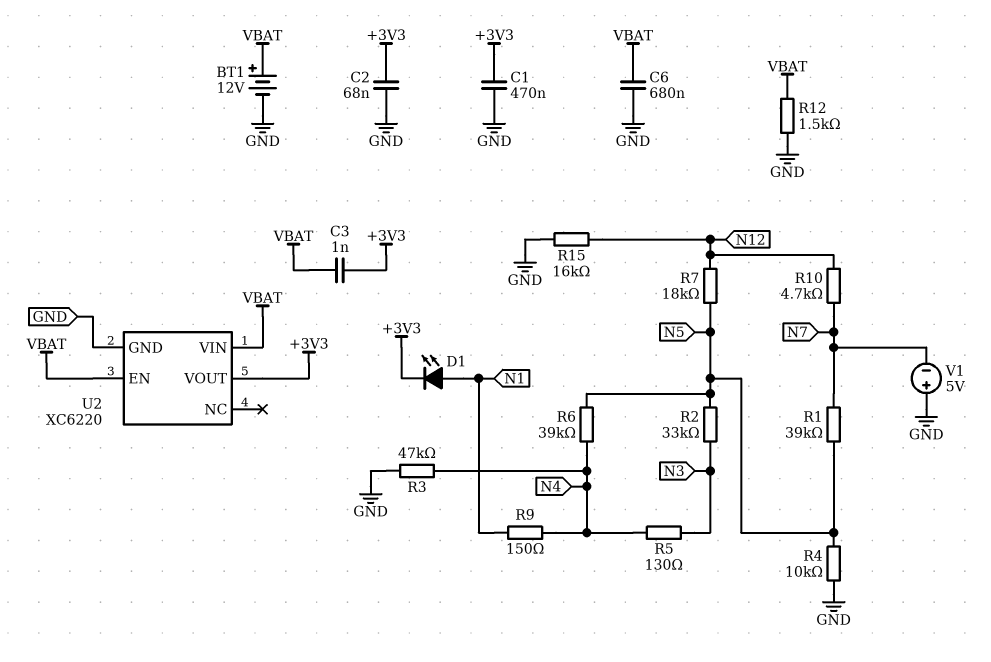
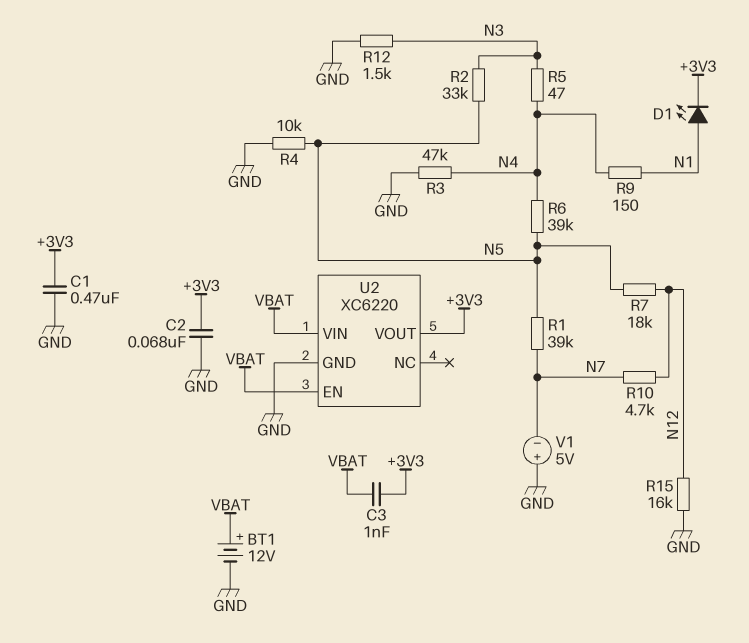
C6: 680nF (GND, VBAT) -> none
R5: 130 (N3, N4) -> 47 (N3, N4)
R12: 1.5k (GND, VBAT) -> 1.5k (GND, N3)

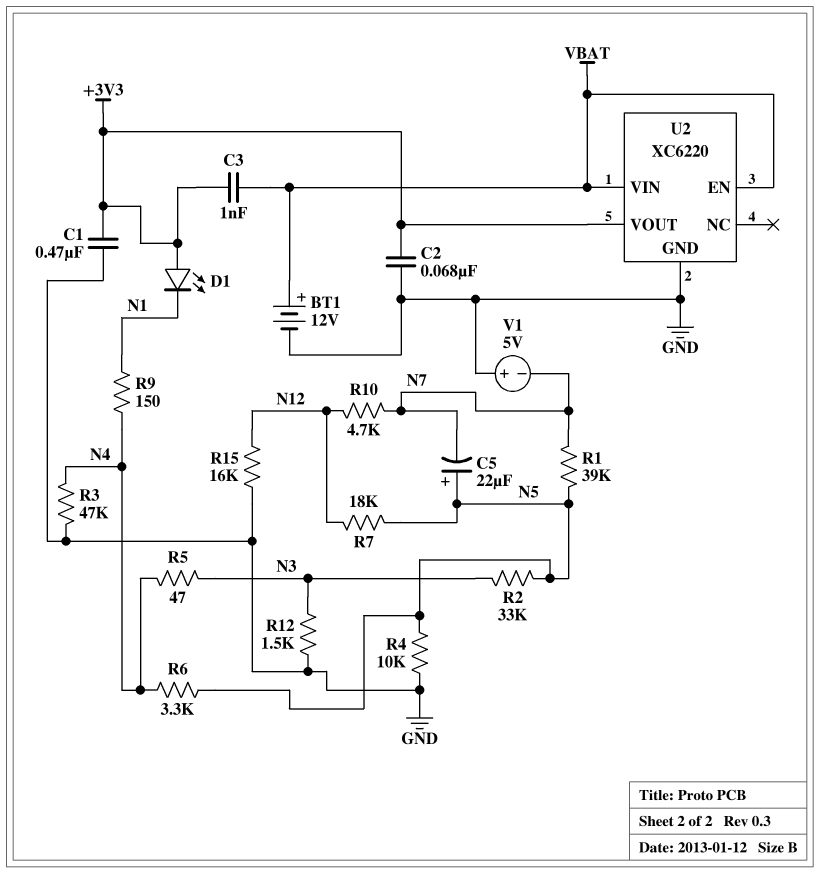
C5: none -> 22uF (plus N5, minus N7)
D1: LED (A N1, K +3V3) -> LED (A +3V3, K N1)
R6: 39k (N4, N5) -> 3.3k (N4, N5)

